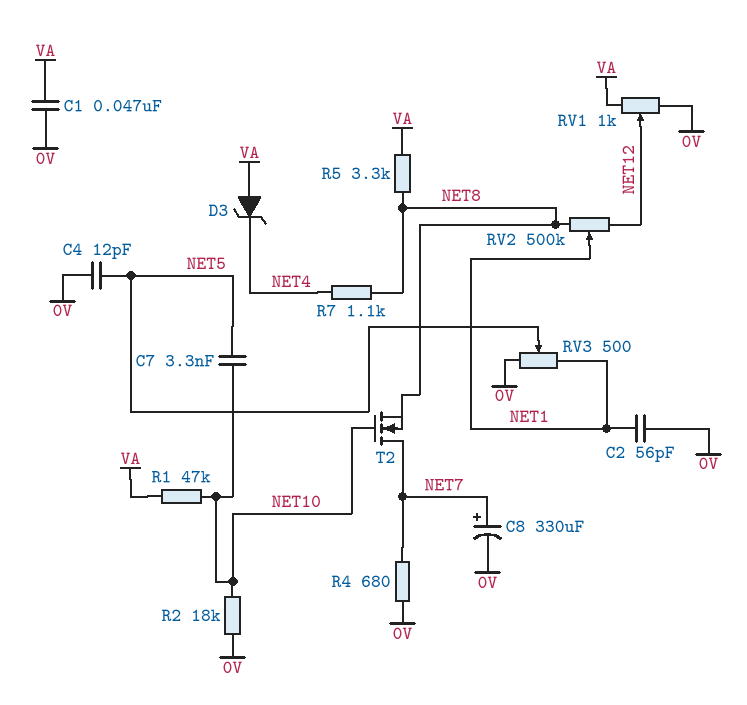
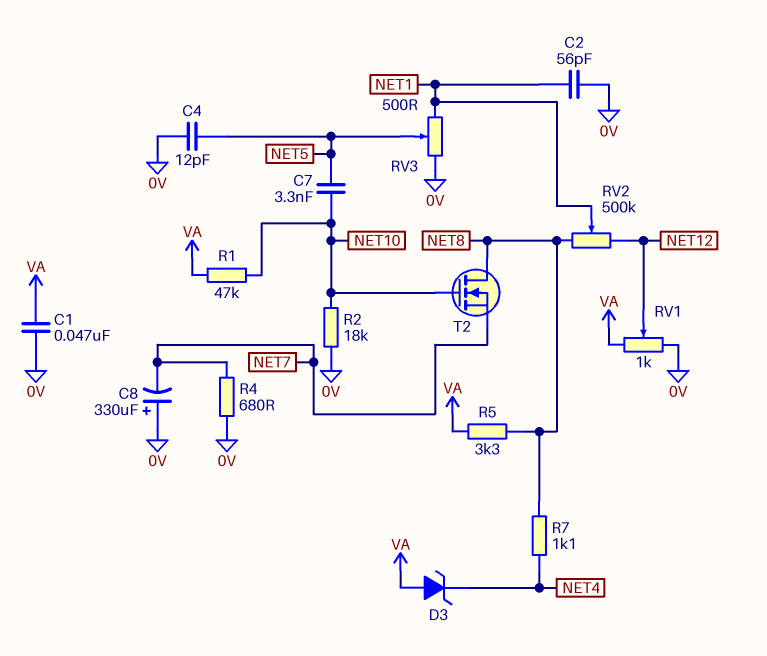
C8: 330uF (plus NET7, minus 0V) -> 330uF (plus 0V, minus NET7)
T2: NMOS (G NET10, D NET7, S NET8) -> NMOS (G NET10, D NET8, S NET7)

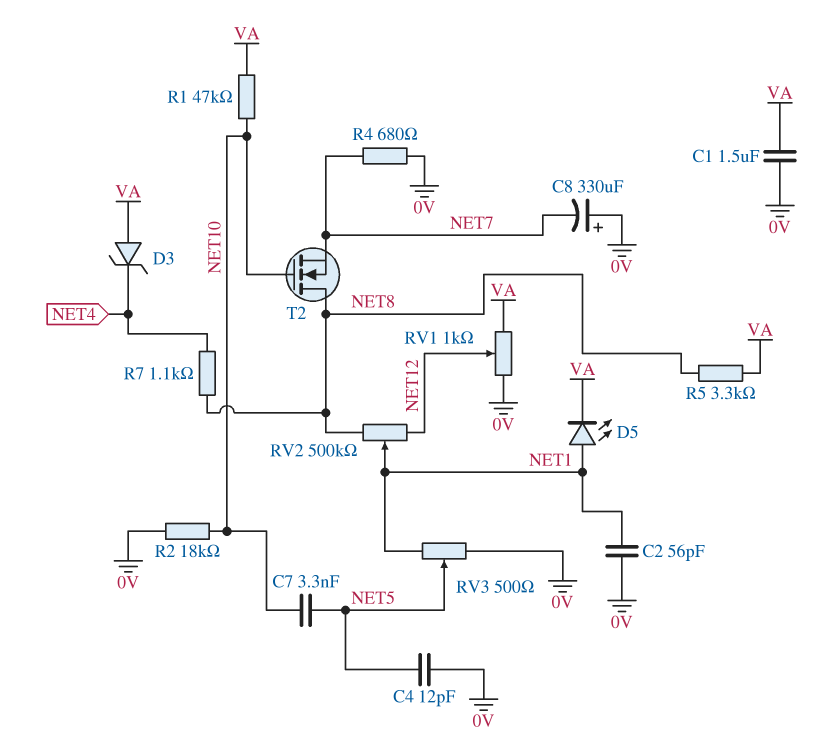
C1: 47nF (0V, VA) -> 1.5uF (0V, VA)
D5: none -> LED (A NET1, K VA)

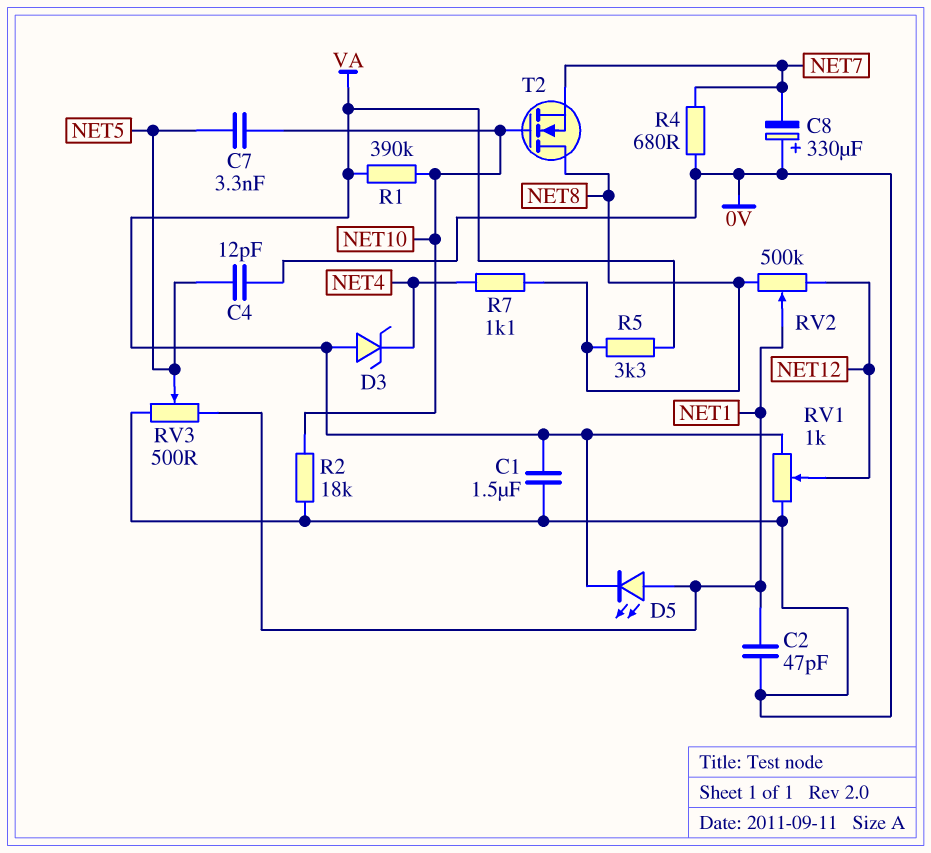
C2: 56pF (0V, NET1) -> 47pF (0V, NET1)
R1: 47k (NET10, VA) -> 390k (NET10, VA)

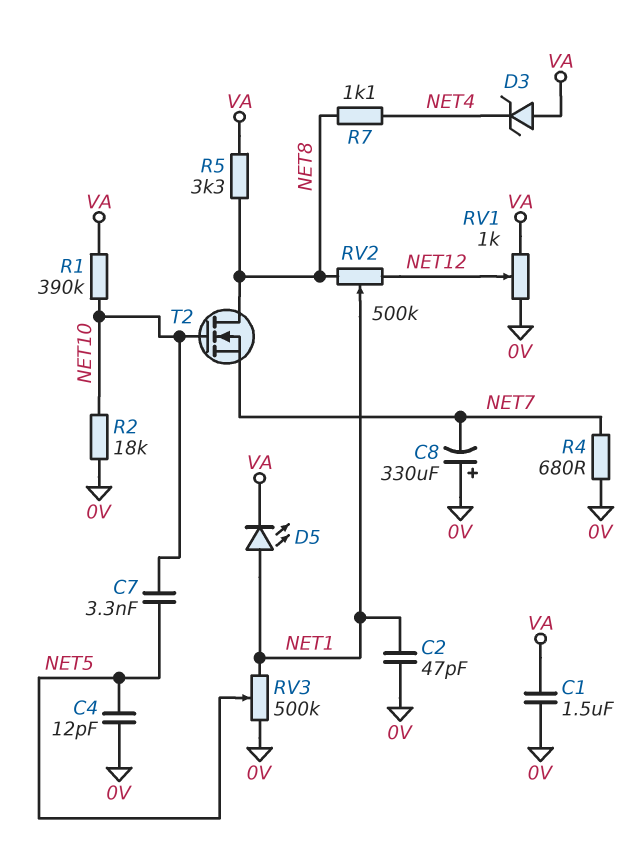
RV3: 500 (0V, NET1, wiper NET5) -> 500k (0V, NET1, wiper NET5)

